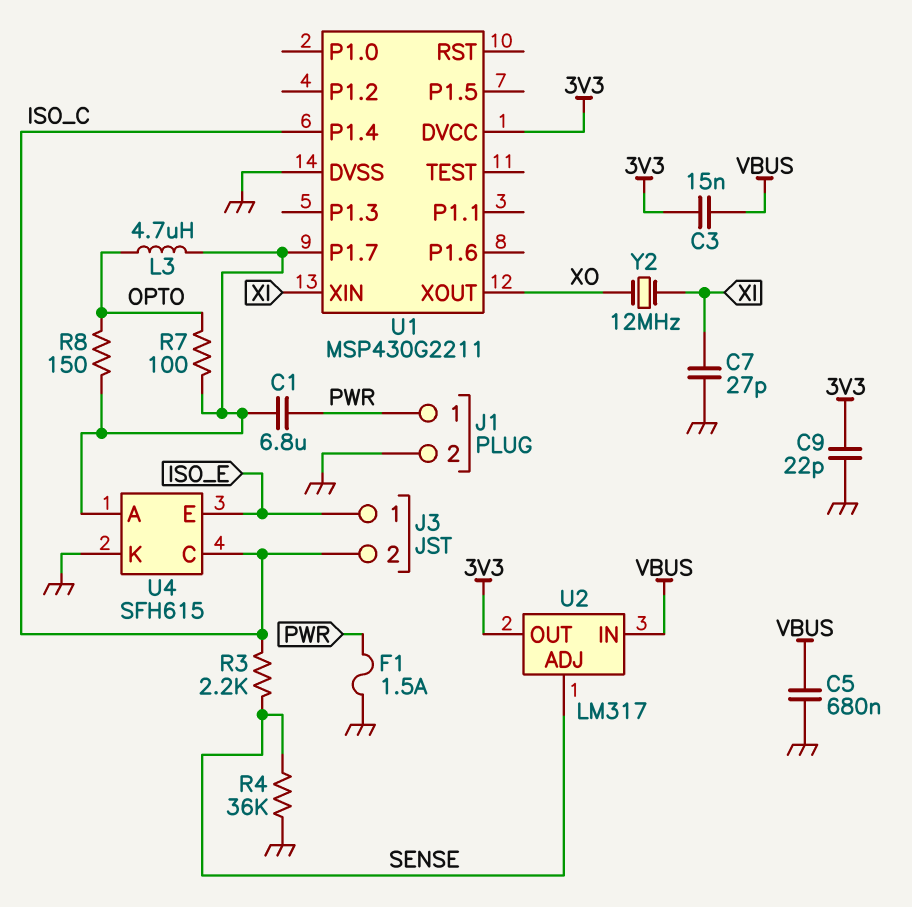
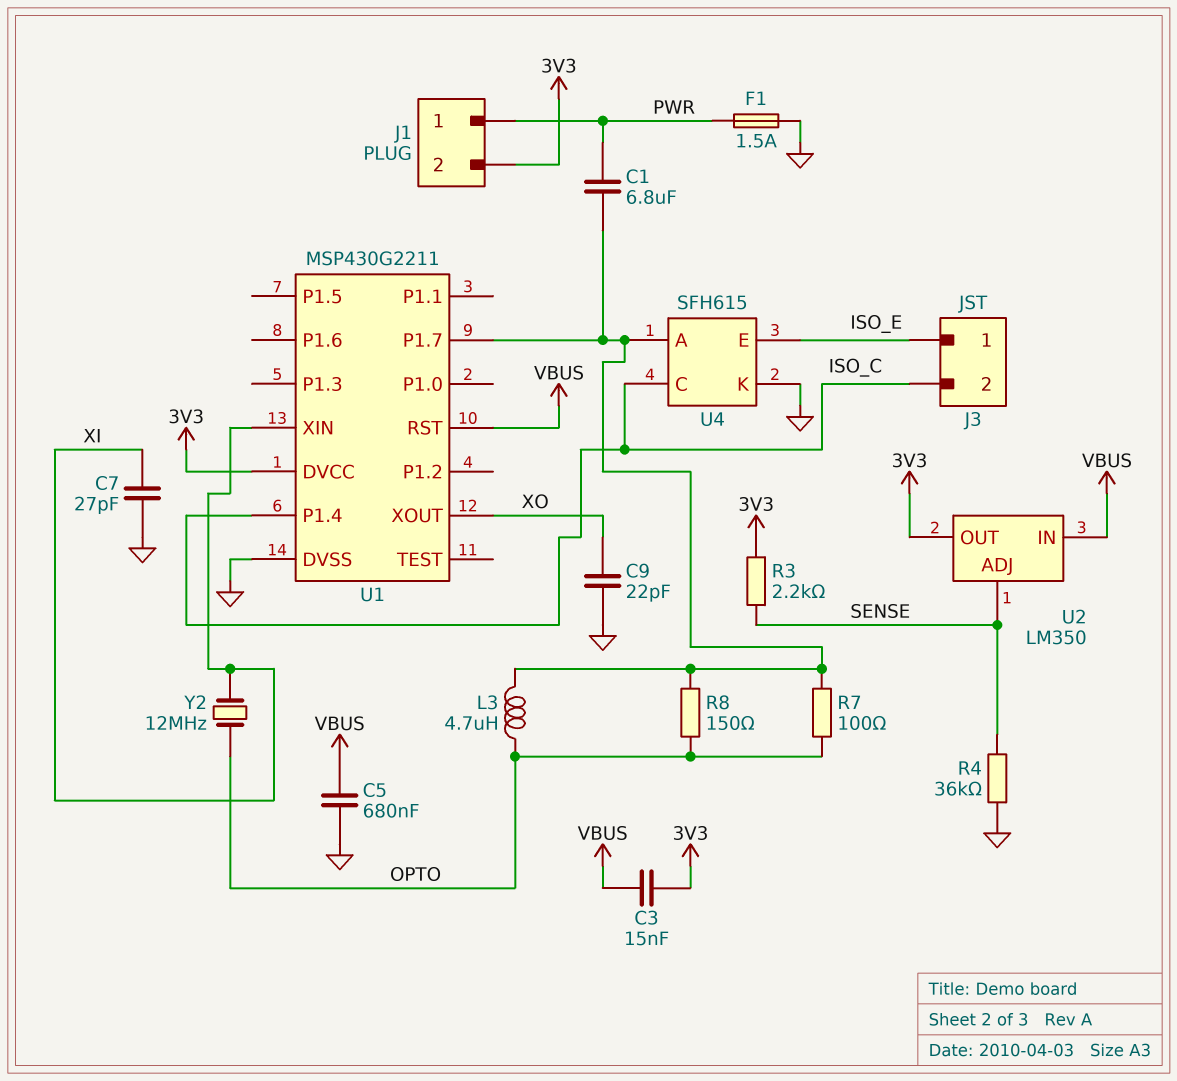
C9: 22pF (3V3, GND) -> 22pF (GND, XO)
J1 pin 2: GND -> 3V3
R3: 2.2k (ISO_C, SENSE) -> 2.2k (3V3, SENSE)
U1 pin RST: none -> VBUS
U2: LM317 -> LM350
Y2: 12MHz (XI, XO) -> 12MHz (OPTO, XI)

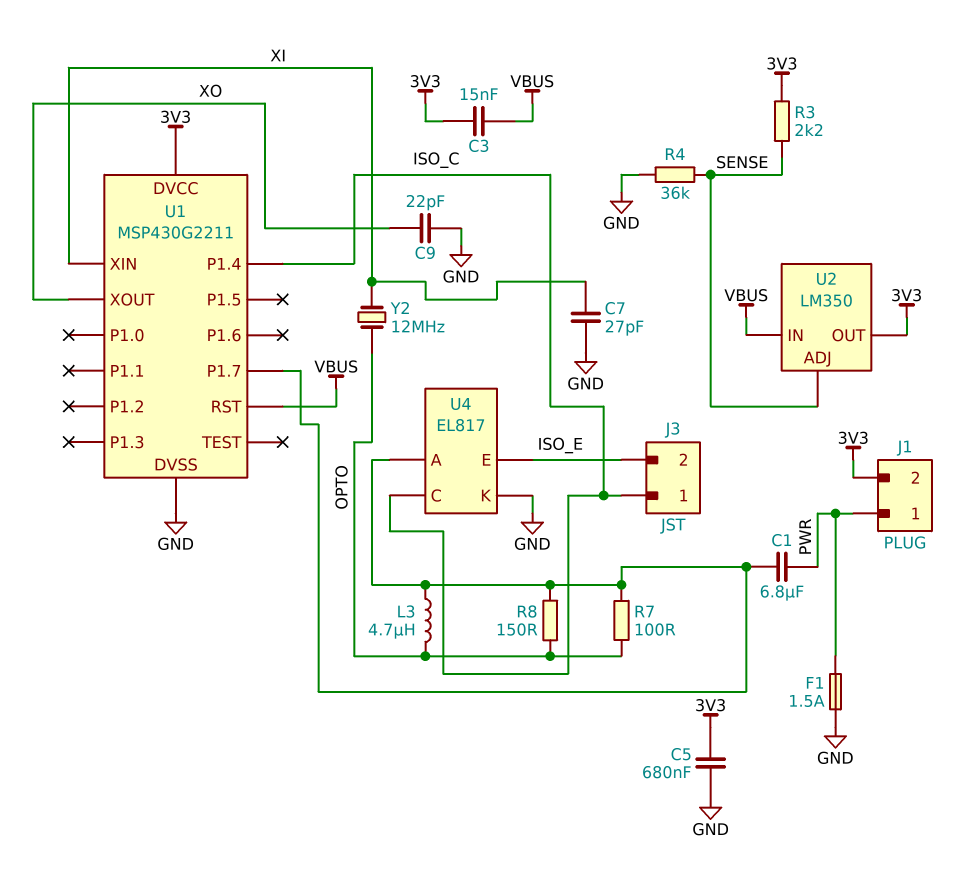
C5: 680nF (GND, VBUS) -> 680nF (3V3, GND)
J3 pin 1: ISO_E -> ISO_C
J3 pin 2: ISO_C -> ISO_E
U4: SFH615 -> EL817

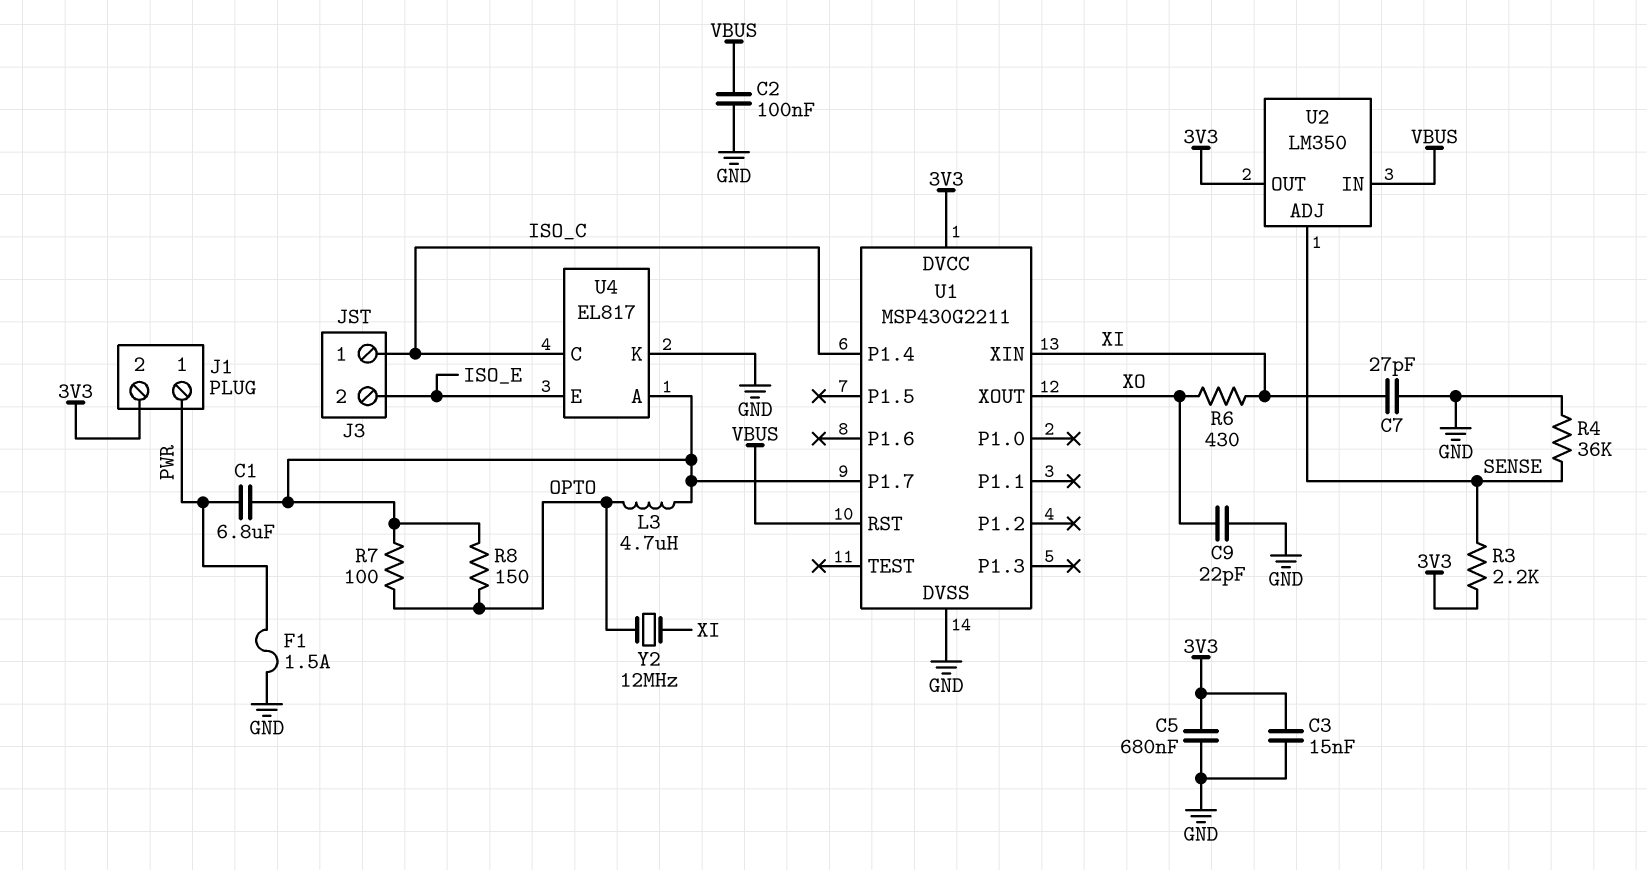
C2: none -> 100nF (GND, VBUS)
C3: 15nF (3V3, VBUS) -> 15nF (3V3, GND)
R6: none -> 430 (XI, XO)

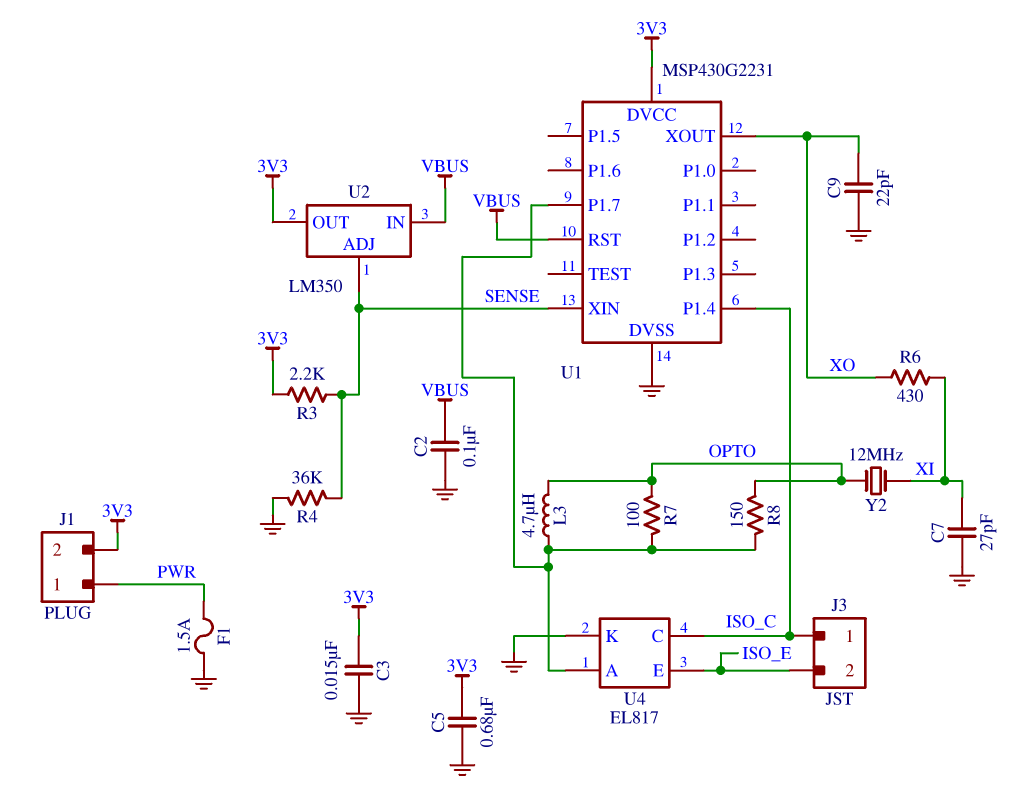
C1: 6.8uF (PWR, U1/P1.7) -> none
U1: MSP430G2211 -> MSP430G2231
U1 pin XIN: XI -> SENSE

